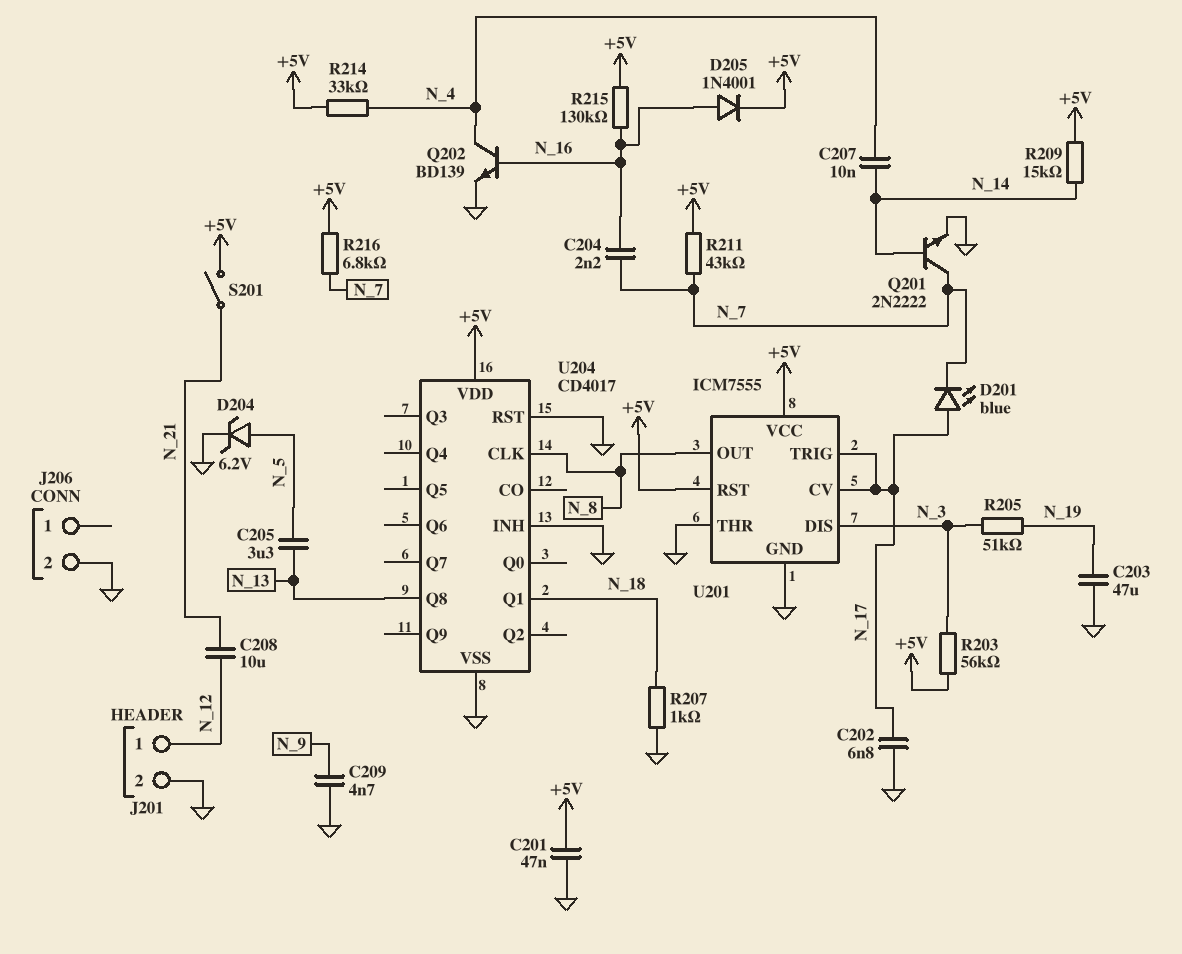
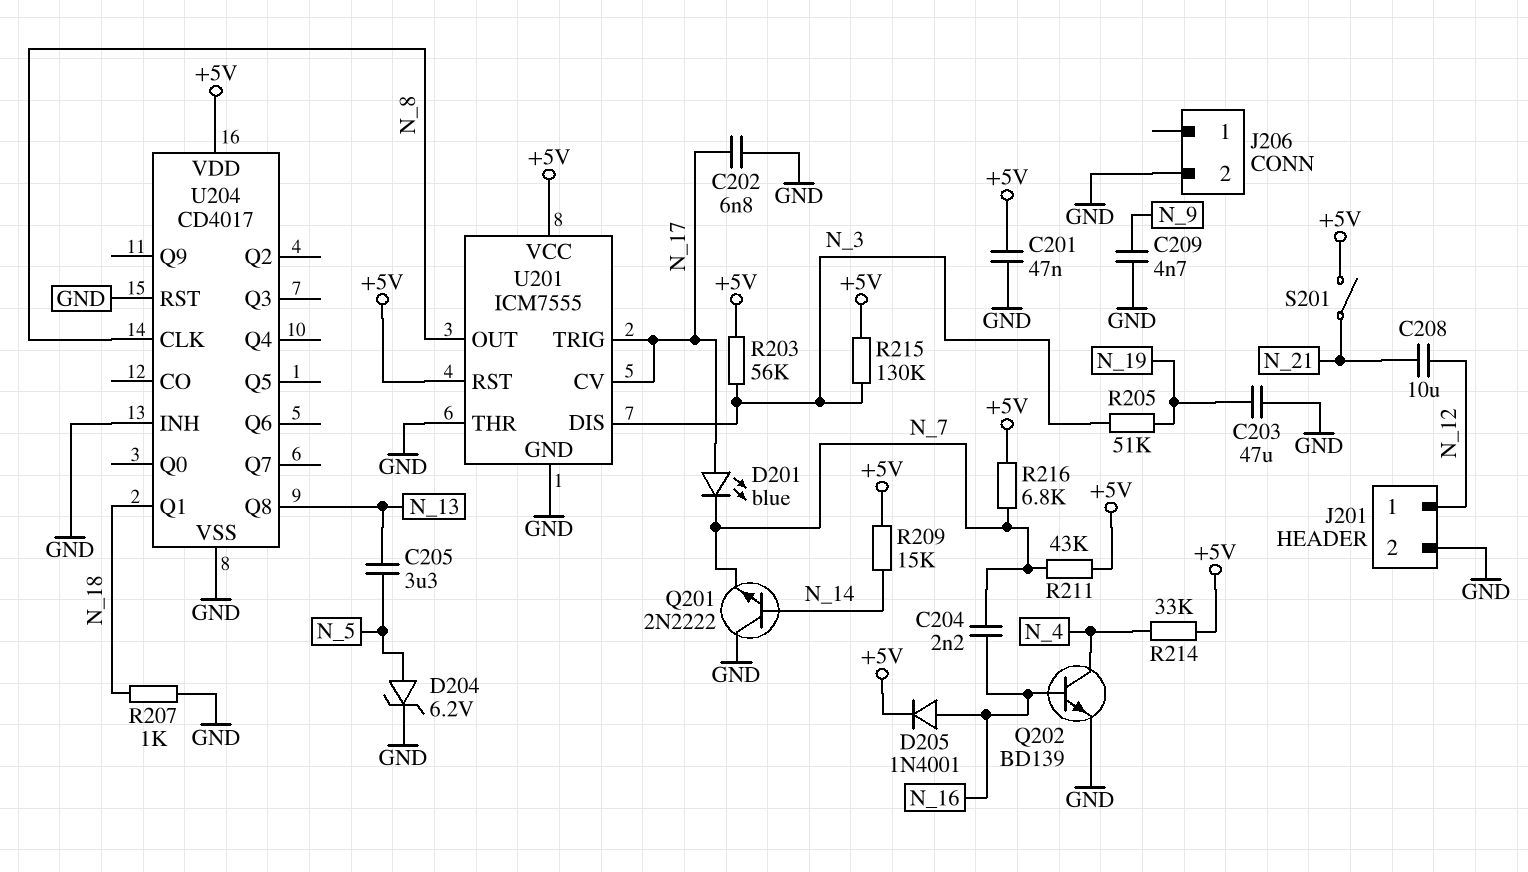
C207: 10nF (N_4, N_14) -> none
Q201: NPN 2N2222 (B N_14, C N_7, E GND) -> NPN 2N2222 (B N_14, C GND, E N_7)
R215: 130k (+5V, N_16) -> 130k (+5V, N_3)

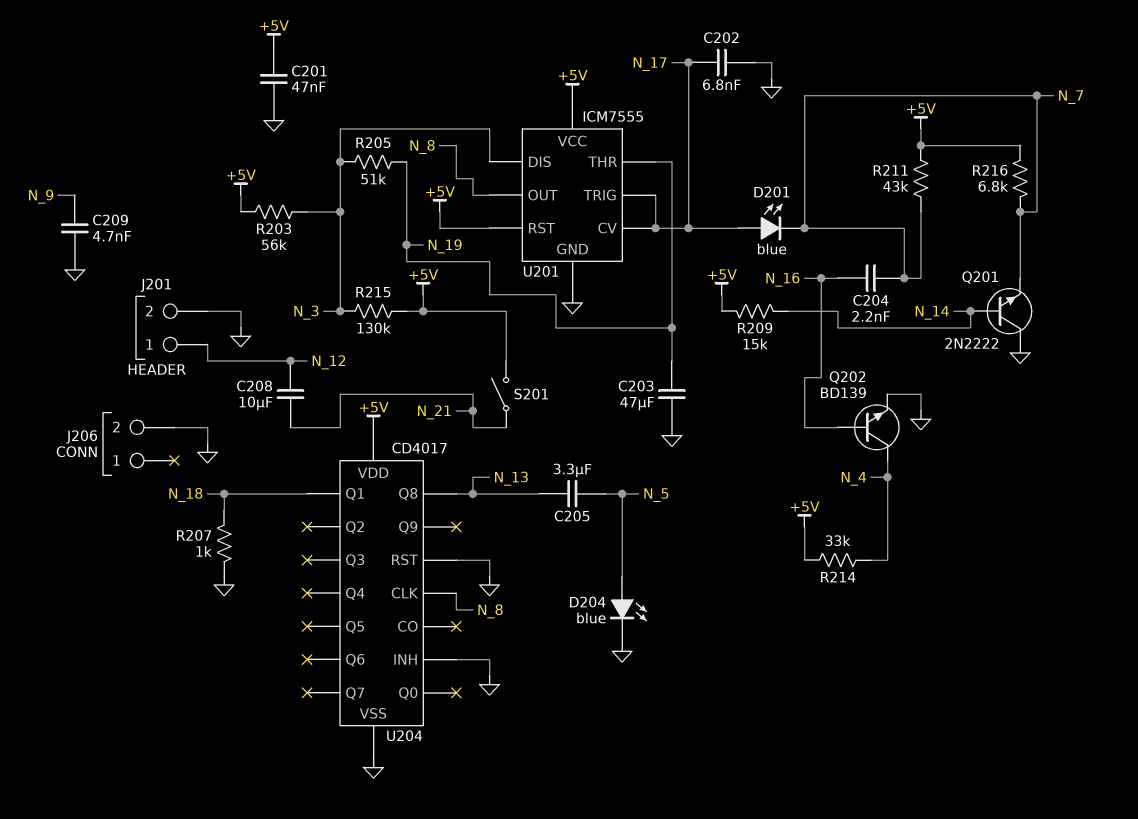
D204: zener 6.2V (A N_5, K GND) -> LED blue (A N_5, K GND)
D205: diode 1N4001 (A N_16, K +5V) -> none
U201 pin THR: GND -> N_19

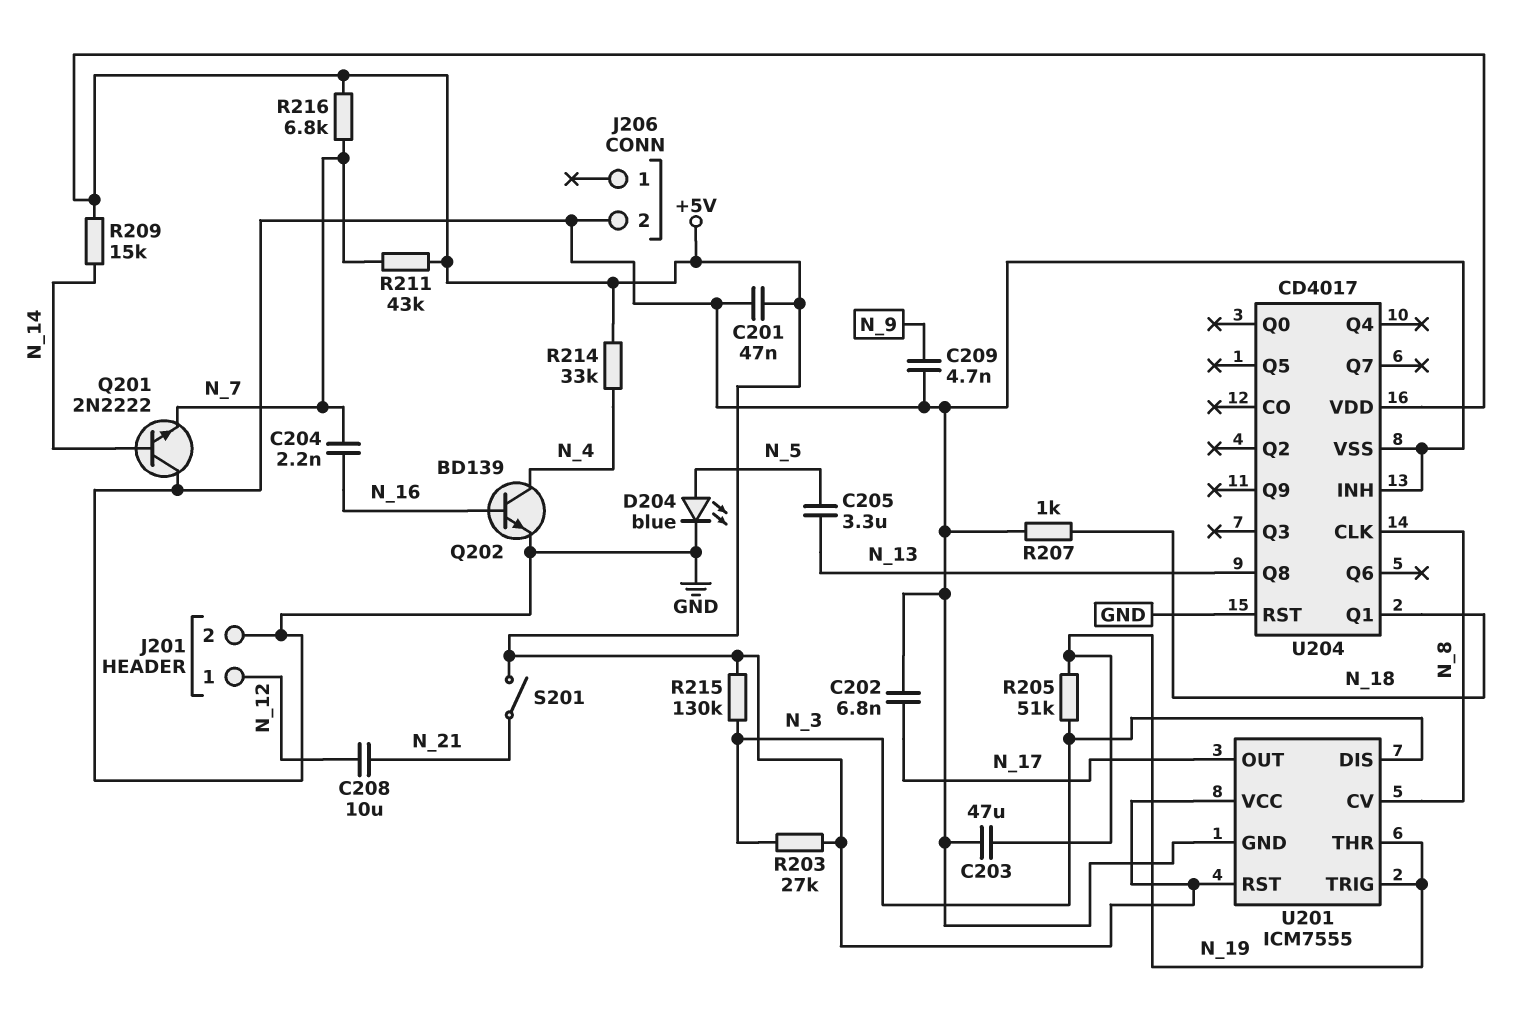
D201: LED blue (A N_17, K N_7) -> none
R203: 56k (+5V, N_3) -> 27k (+5V, N_3)
U201 pin CV: N_17 -> N_8
U201 pin OUT: N_8 -> N_17
U201 pin TRIG: N_17 -> N_19

